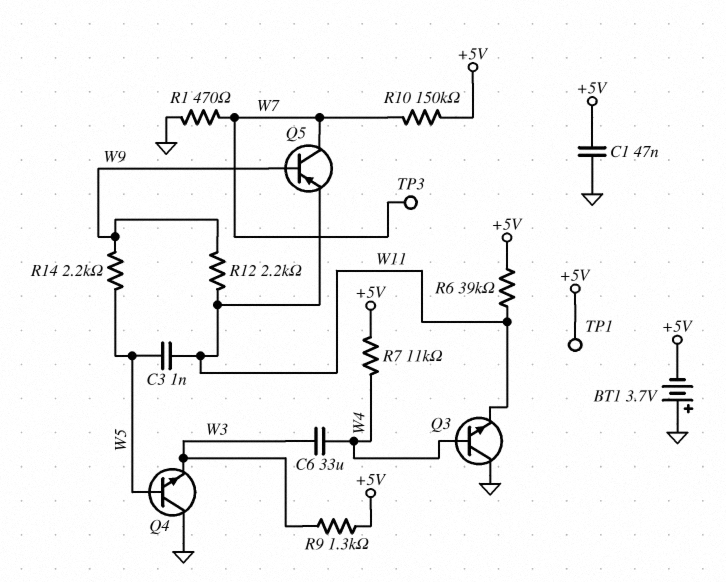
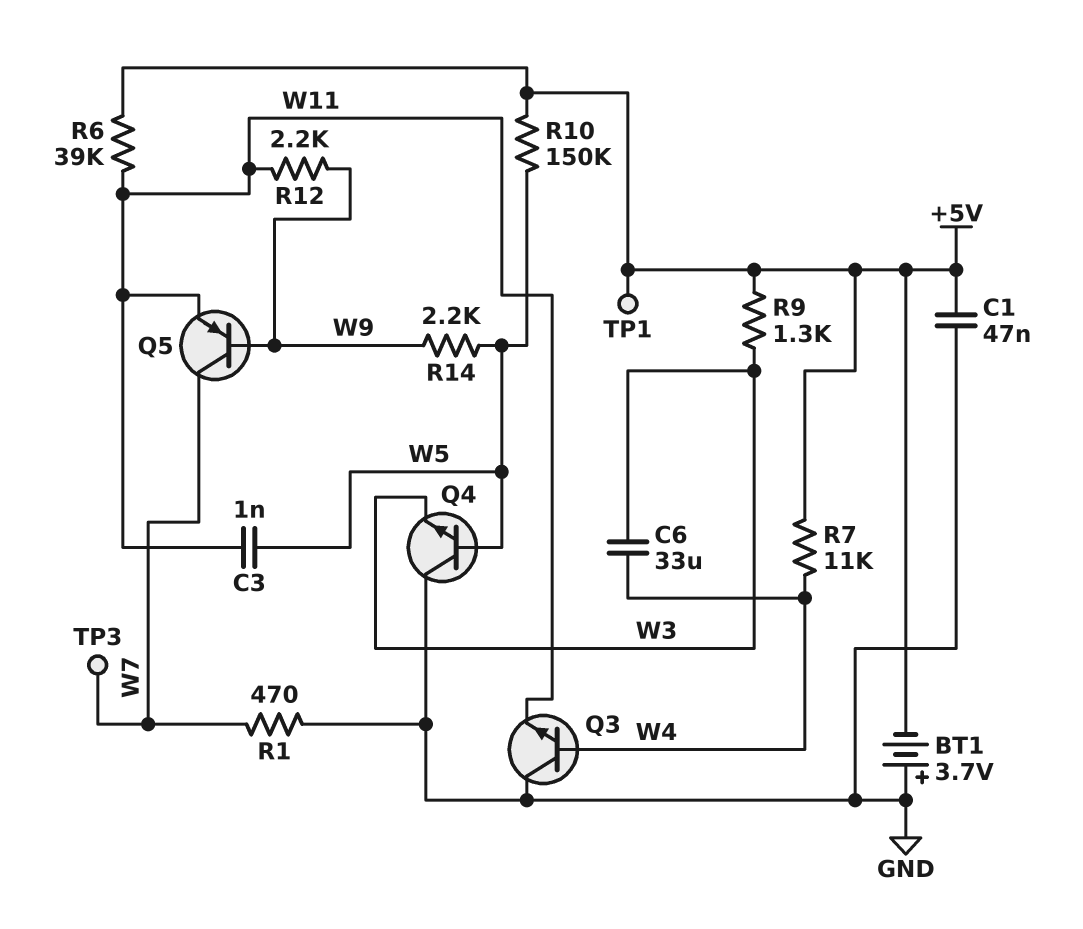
R10: 150k (+5V, W7) -> 150k (+5V, W5)

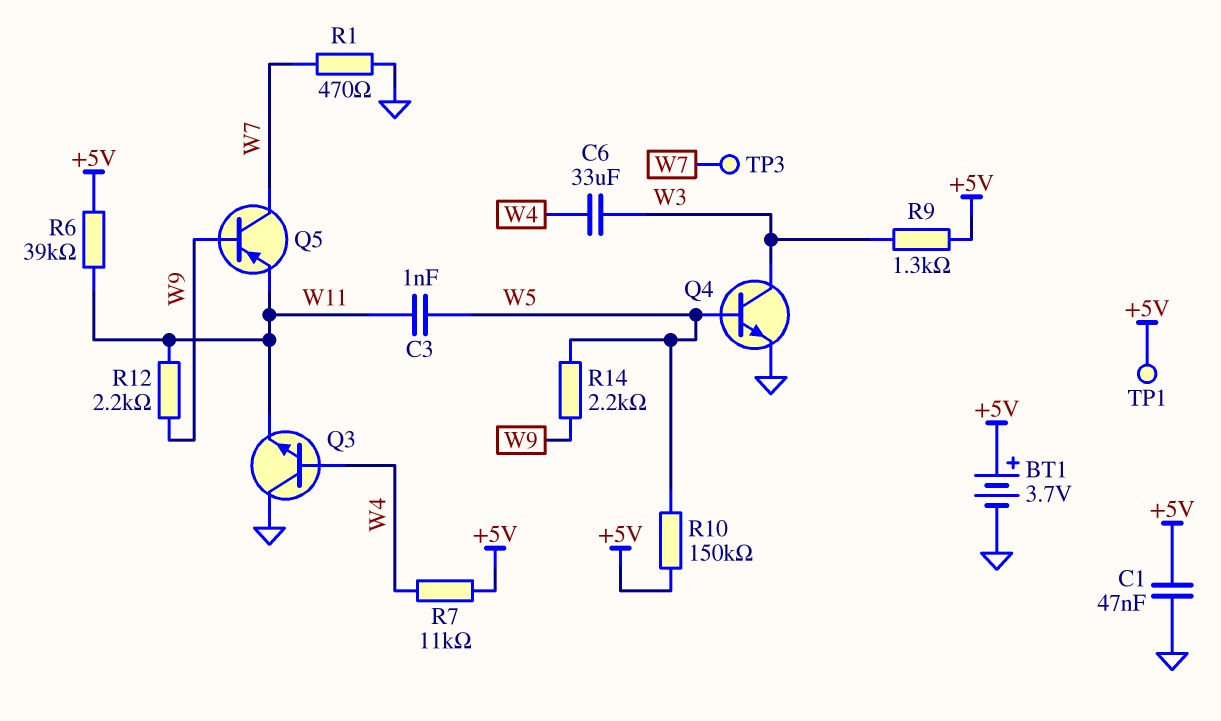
BT1: 3.7V (plus GND, minus +5V) -> 3.7V (plus +5V, minus GND)
Q4: NPN (B W5, C GND, E W3) -> NPN (B W5, C W3, E GND)

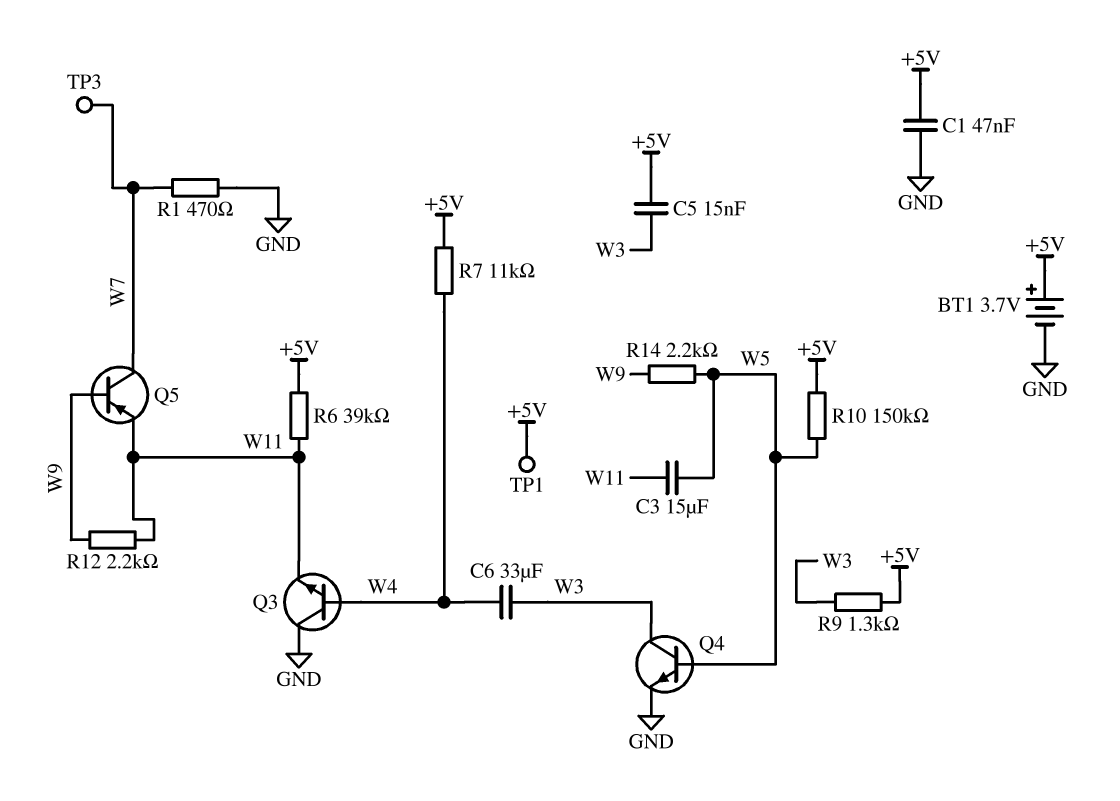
C3: 1nF (W5, W11) -> 15uF (W5, W11)
C5: none -> 15nF (+5V, W3)

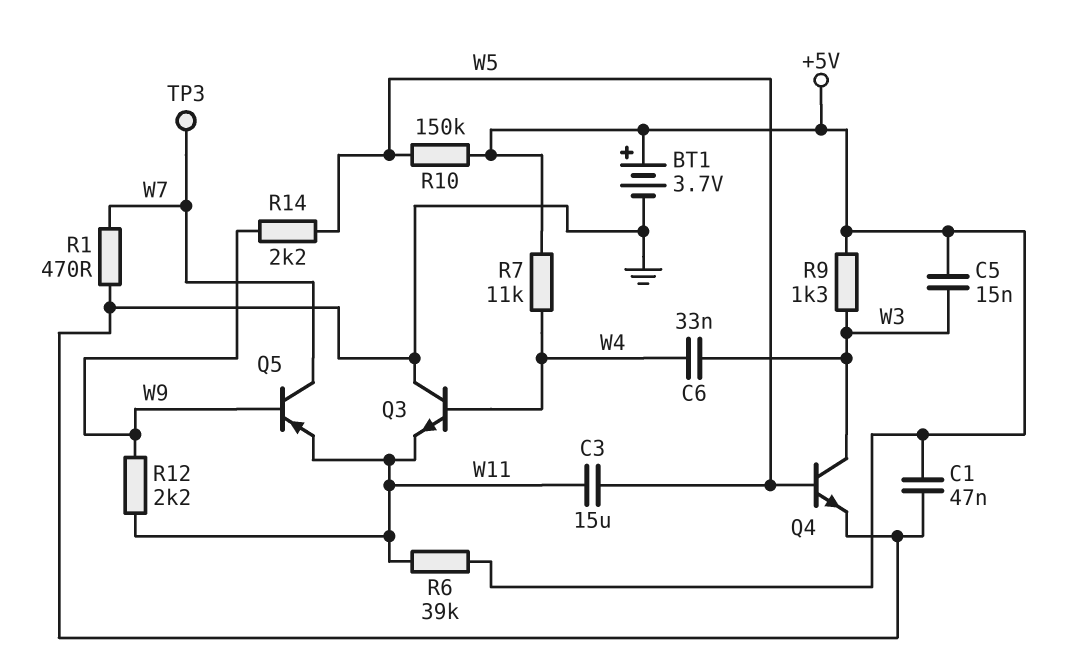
C6: 33uF (W3, W4) -> 33nF (W3, W4)
TP1: test point (+5V) -> none

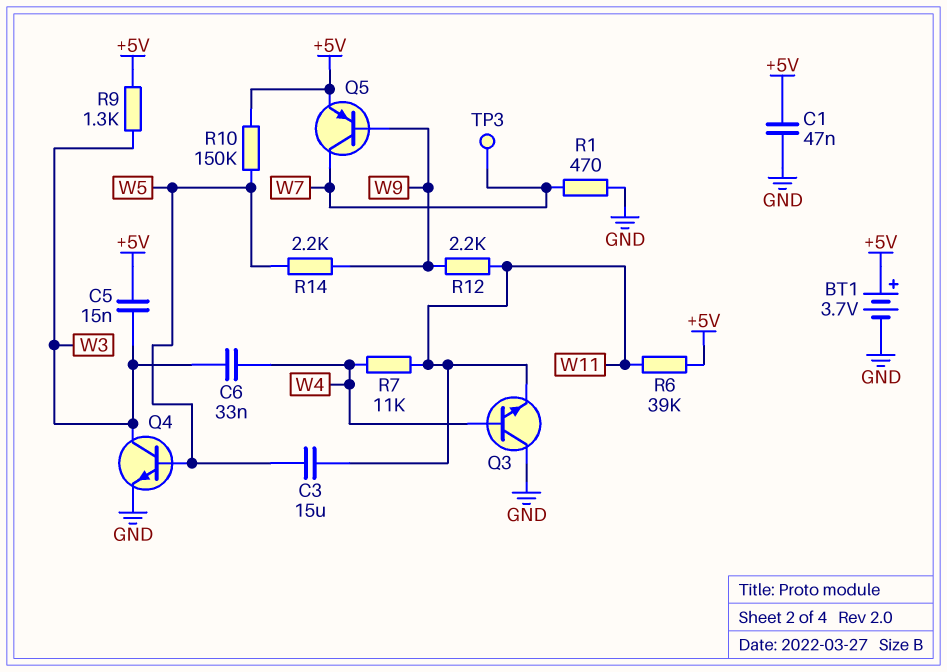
Q5: PNP (B W9, C W7, E W11) -> PNP (B W9, C W7, E +5V)
R7: 11k (+5V, W4) -> 11k (W4, W11)

